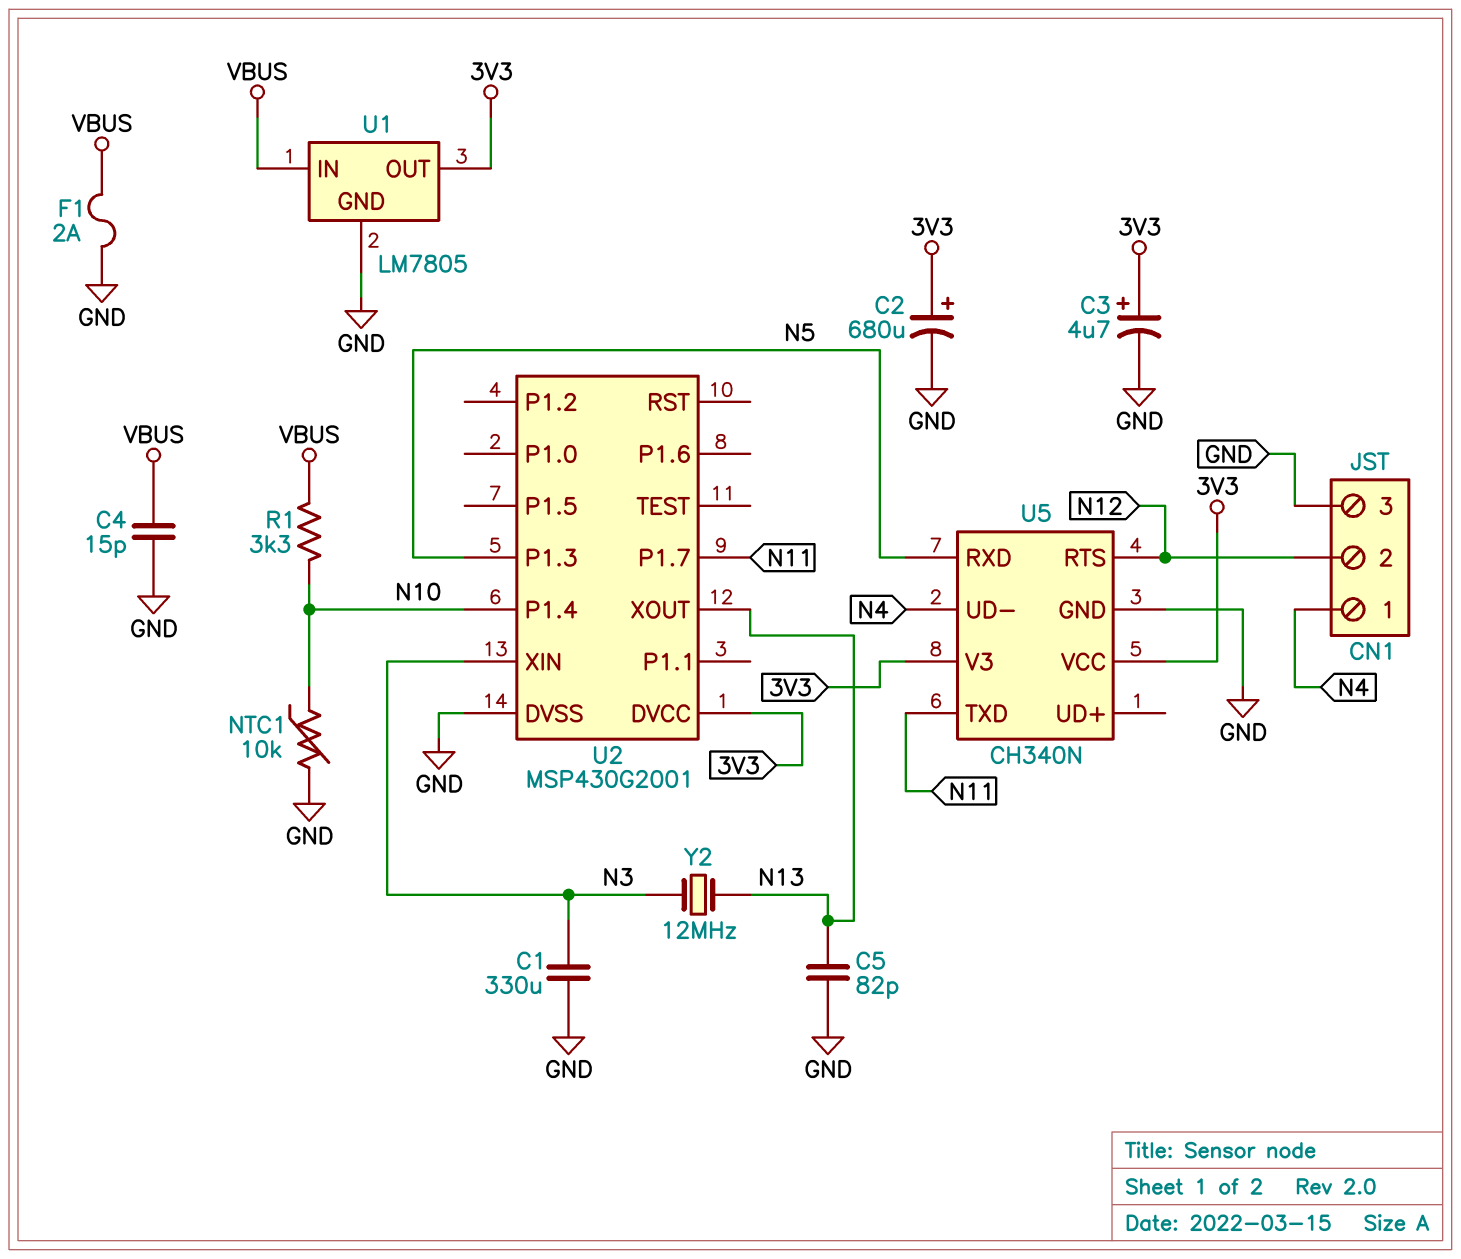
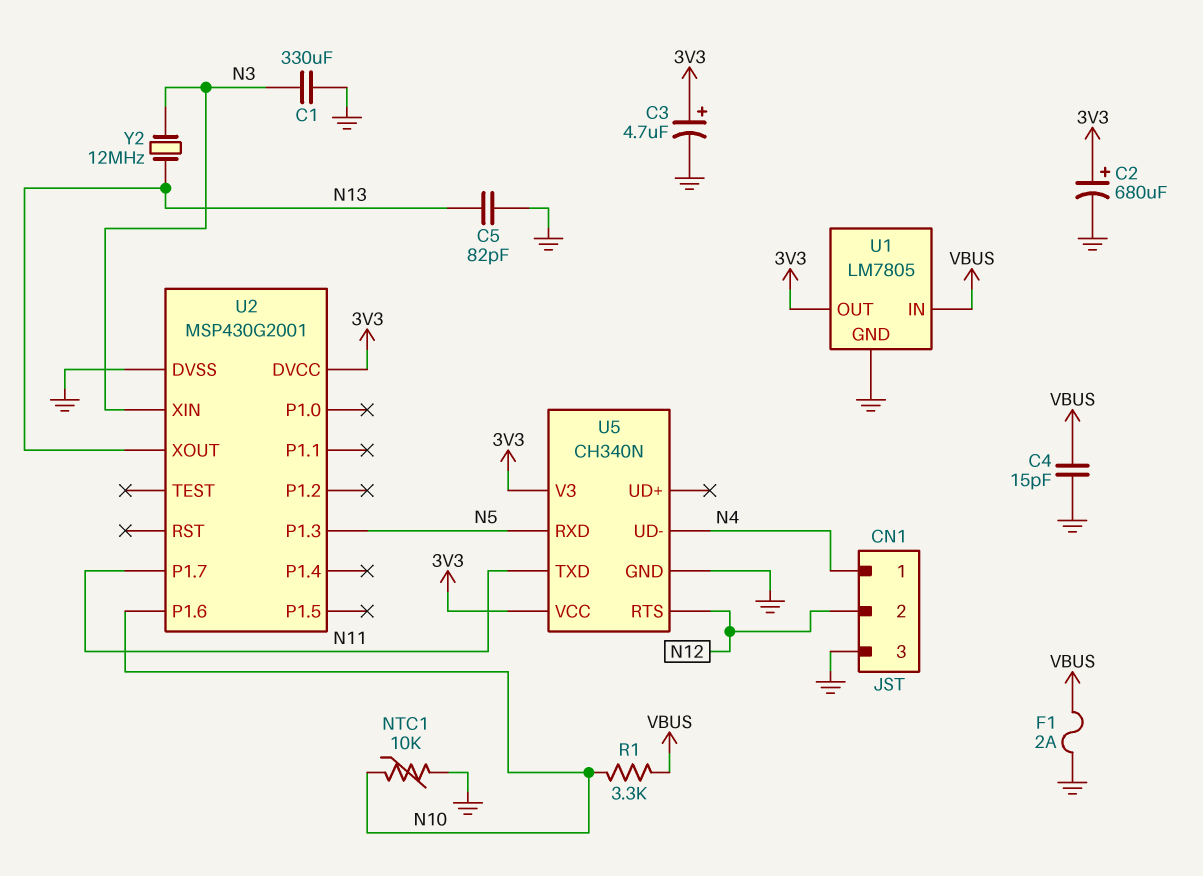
U2 pin P1.4: N10 -> none
U2 pin P1.6: none -> N10

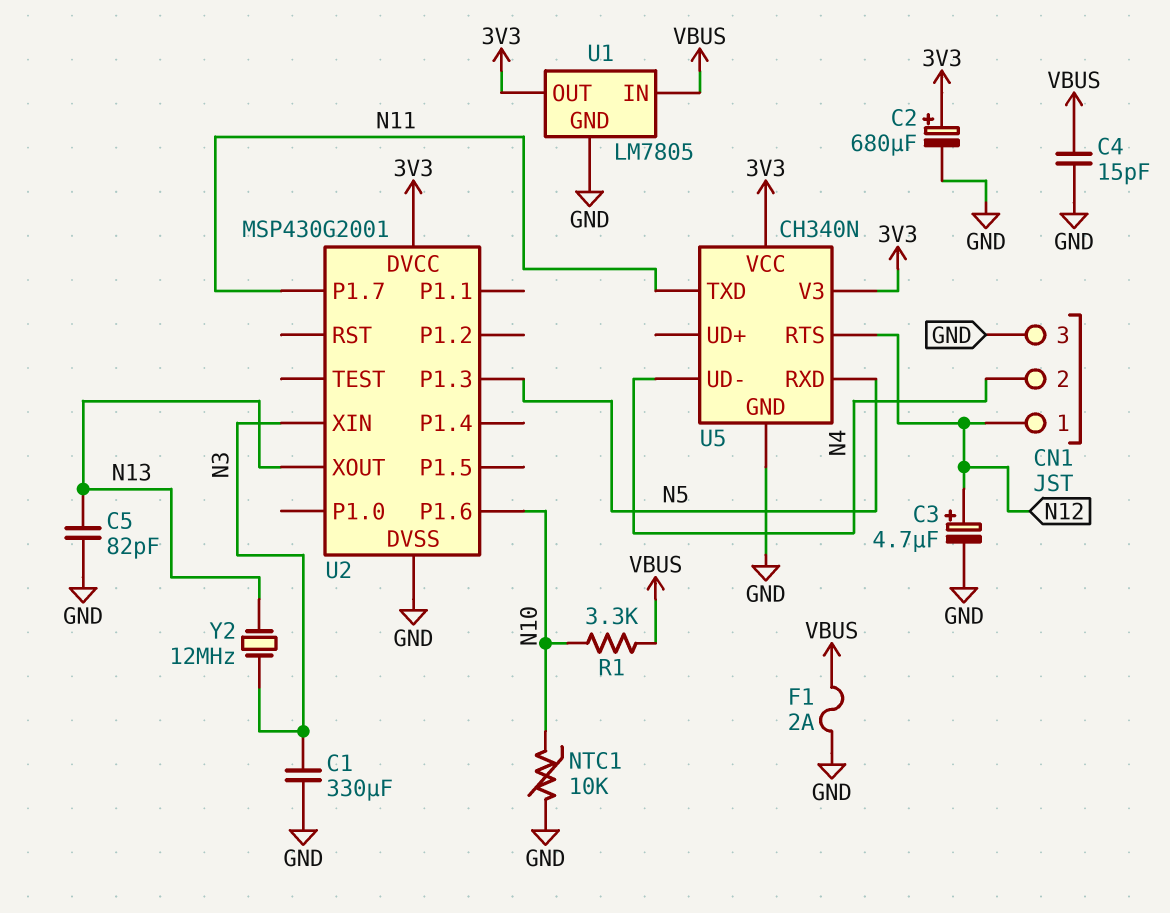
C3: 4.7uF (plus 3V3, minus GND) -> 4.7uF (plus N12, minus GND)
CN1 pin 1: N4 -> N12
CN1 pin 2: N12 -> N4

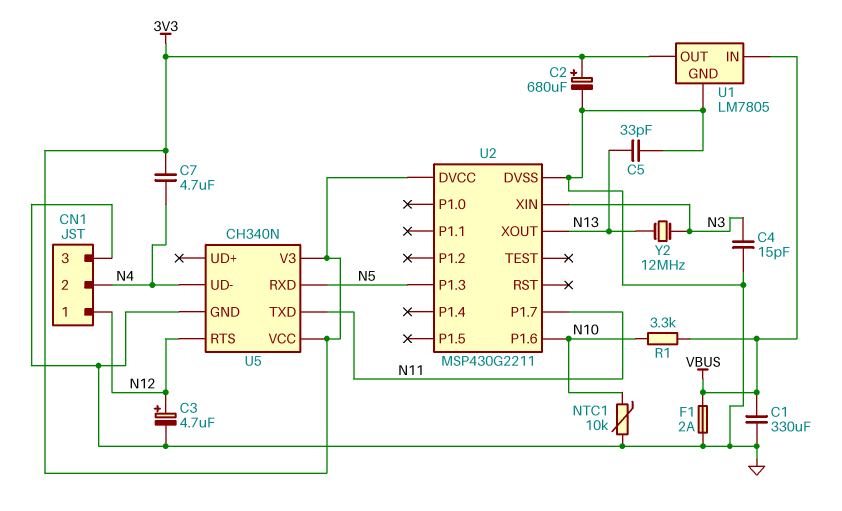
C1: 330uF (GND, N3) -> 330uF (GND, VBUS)
C4: 15pF (GND, VBUS) -> 15pF (GND, N3)
C5: 82pF (GND, N13) -> 33pF (GND, N13)
C7: none -> 4.7uF (3V3, N4)
U2: MSP430G2001 -> MSP430G2211

